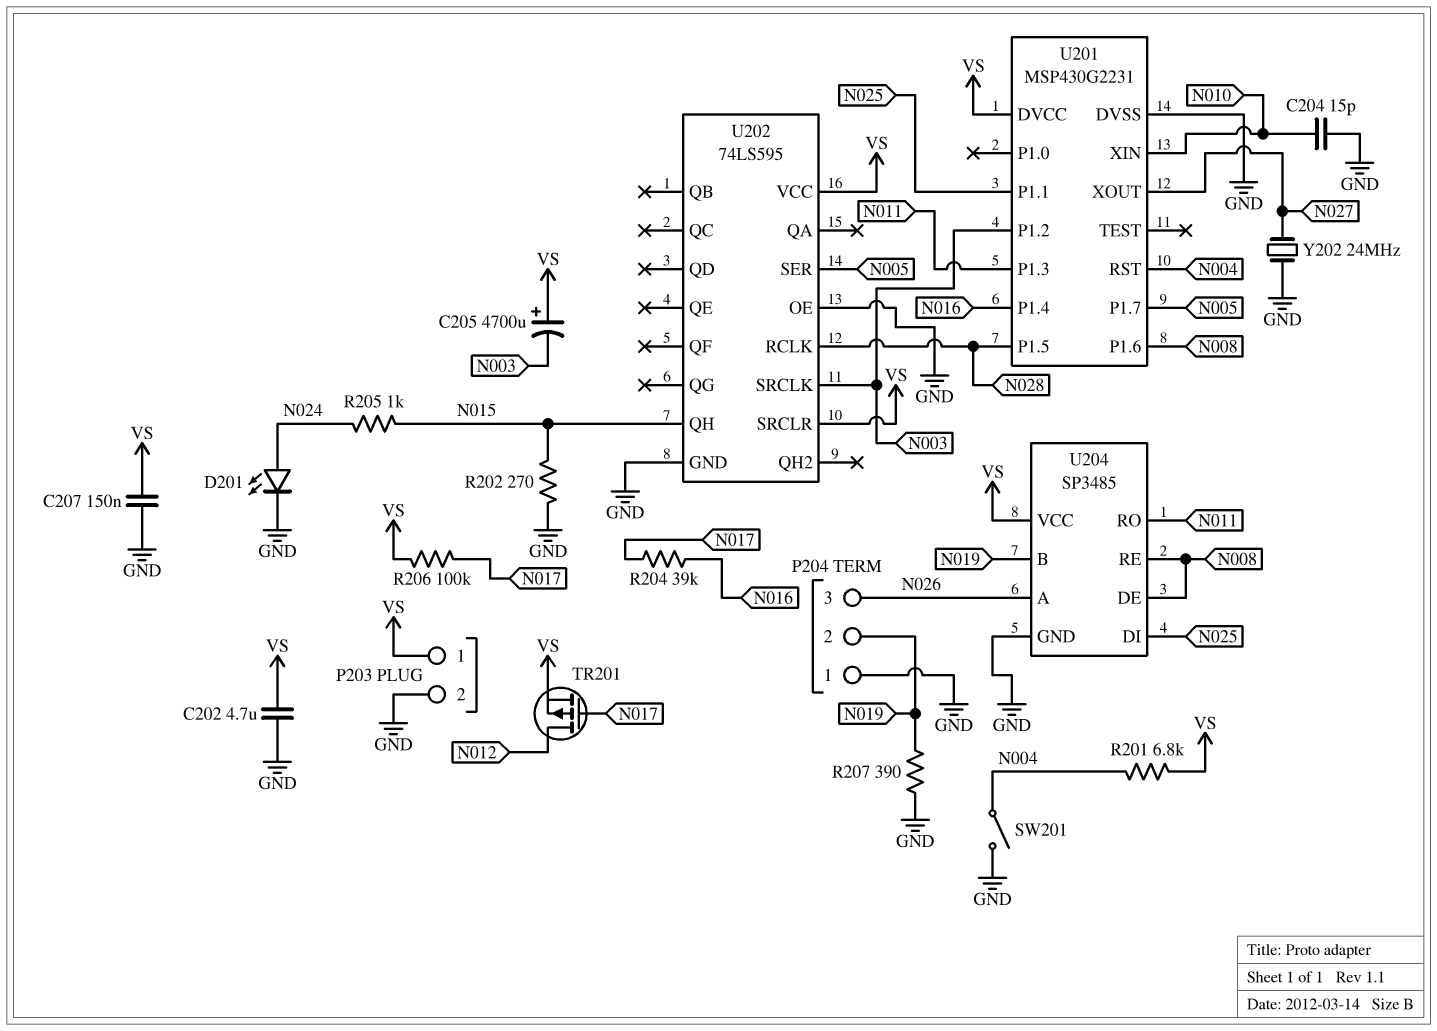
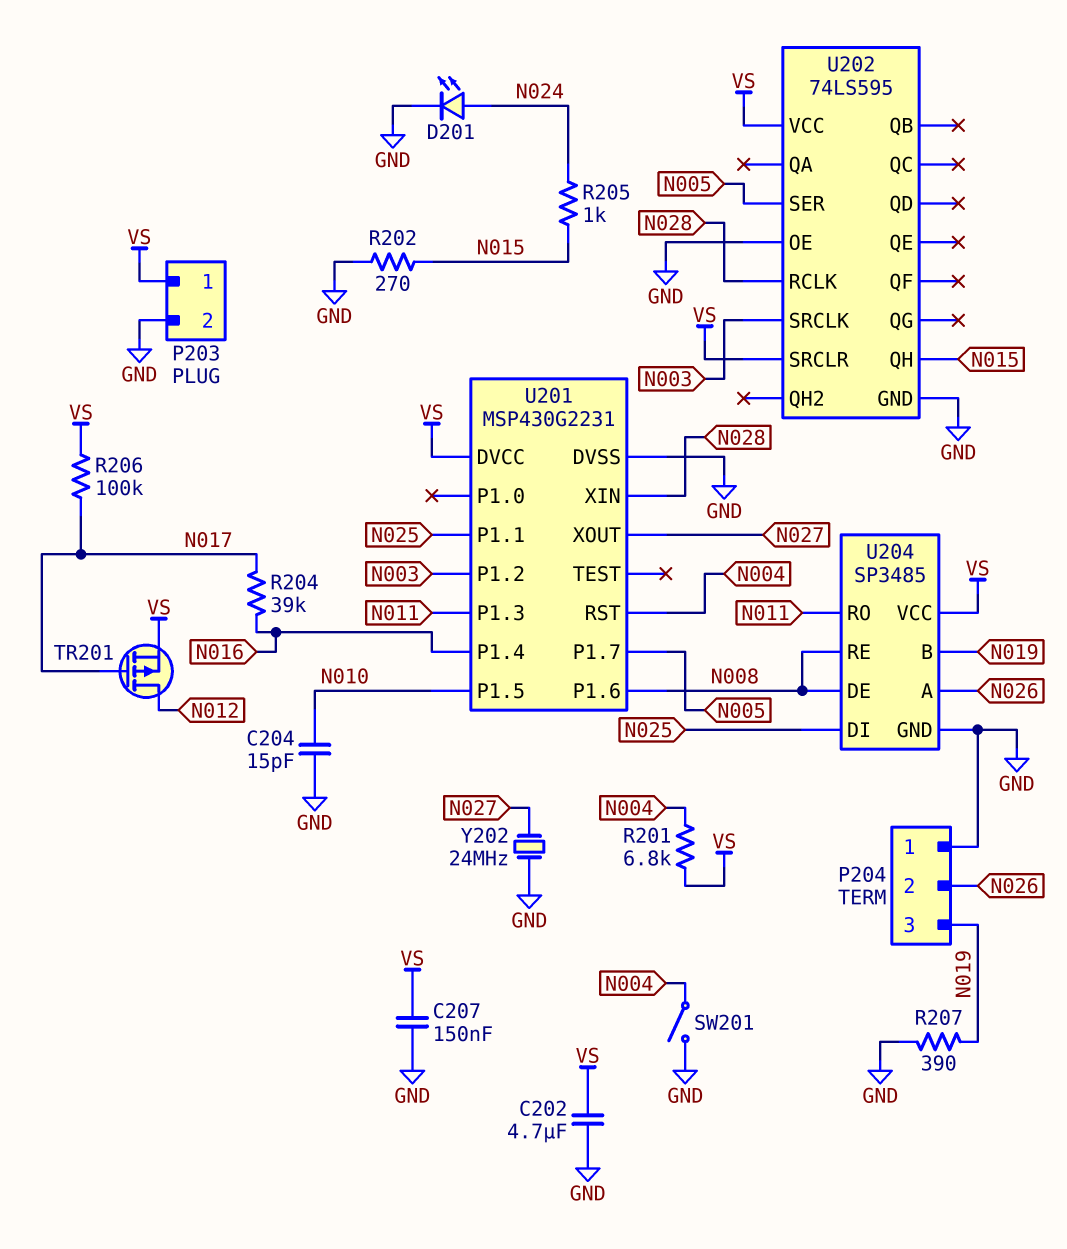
C205: 4700uF (plus VS, minus N003) -> none
P204 pin 2: N019 -> N026
P204 pin 3: N026 -> N019
U201 pin P1.5: N028 -> N010
U201 pin XIN: N010 -> N028

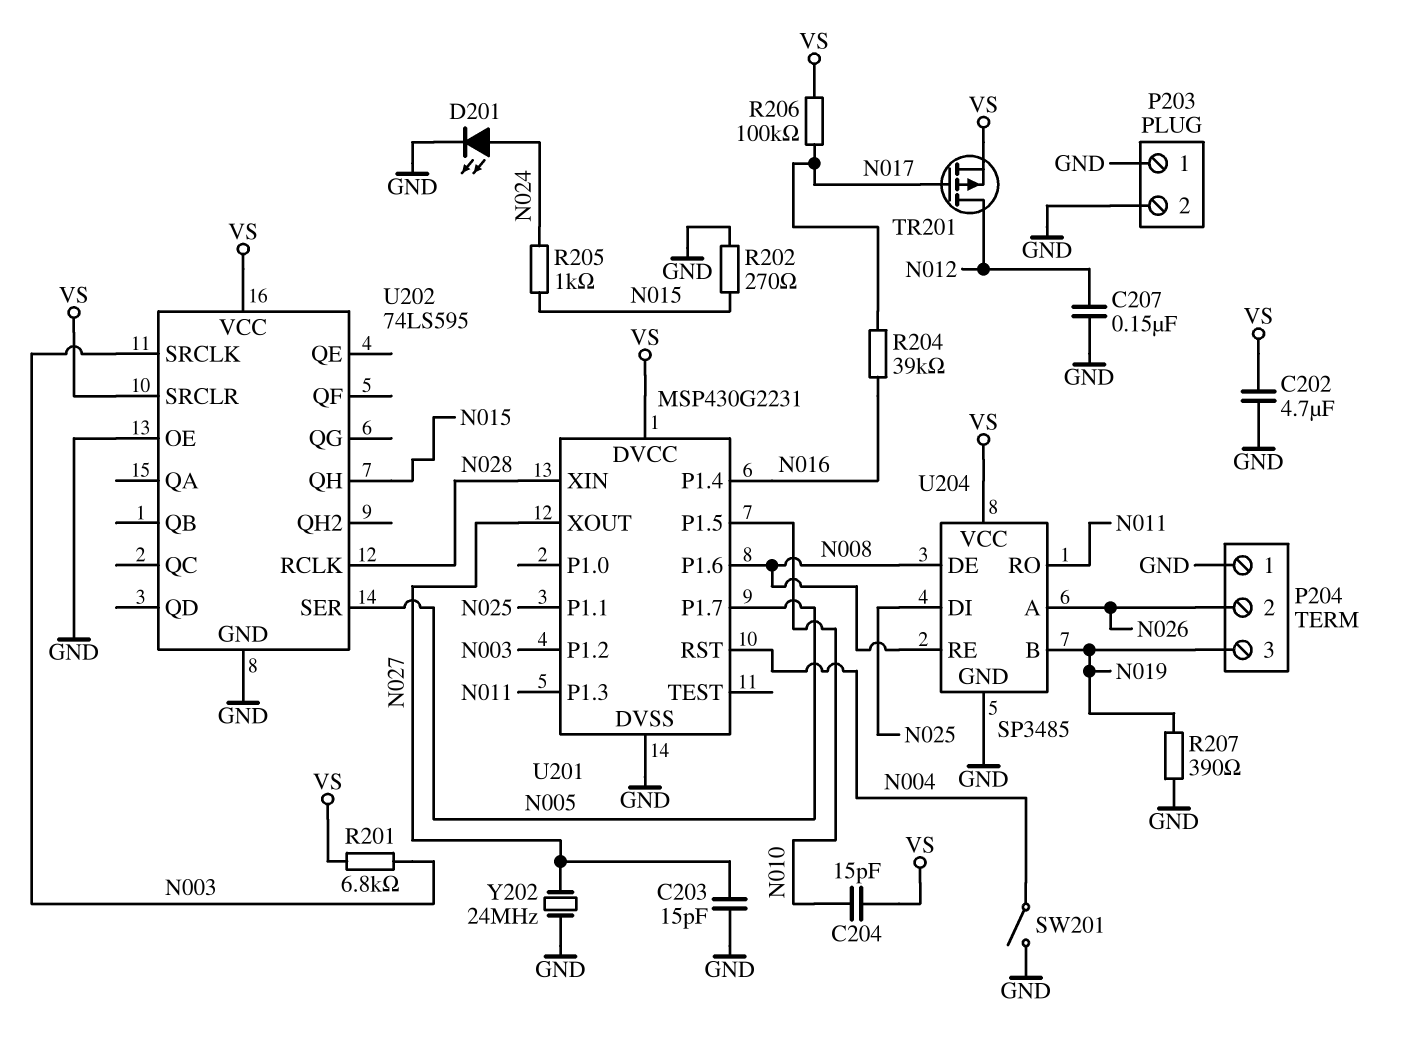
C203: none -> 15pF (GND, N027)
C204: 15pF (GND, N010) -> 15pF (N010, VS)
C207: 150nF (GND, VS) -> 150nF (GND, N012)
P203 pin 1: VS -> GND
R201: 6.8k (N004, VS) -> 6.8k (N003, VS)

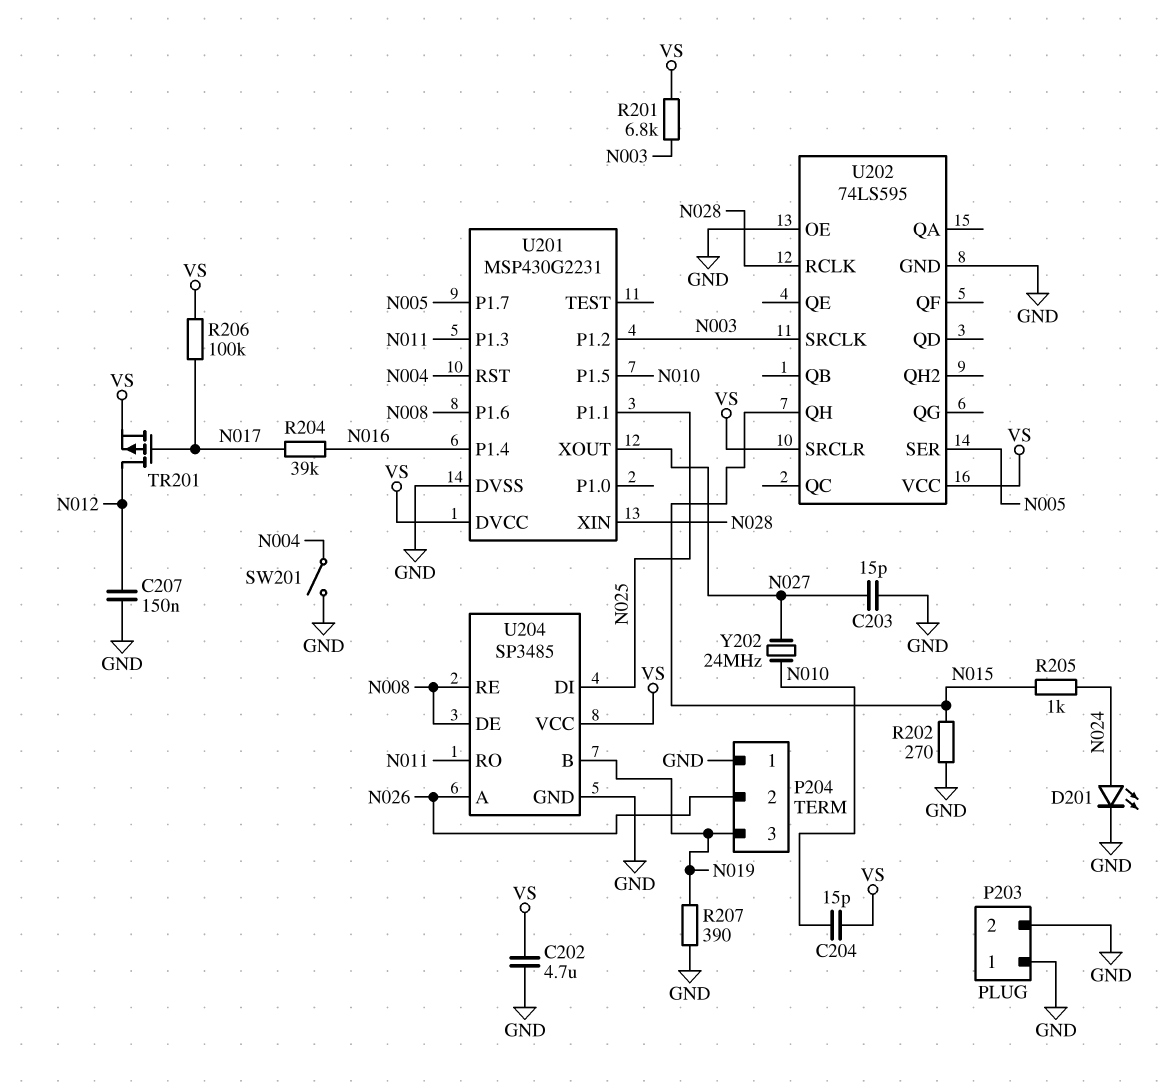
Y202: 24MHz (GND, N027) -> 24MHz (N010, N027)

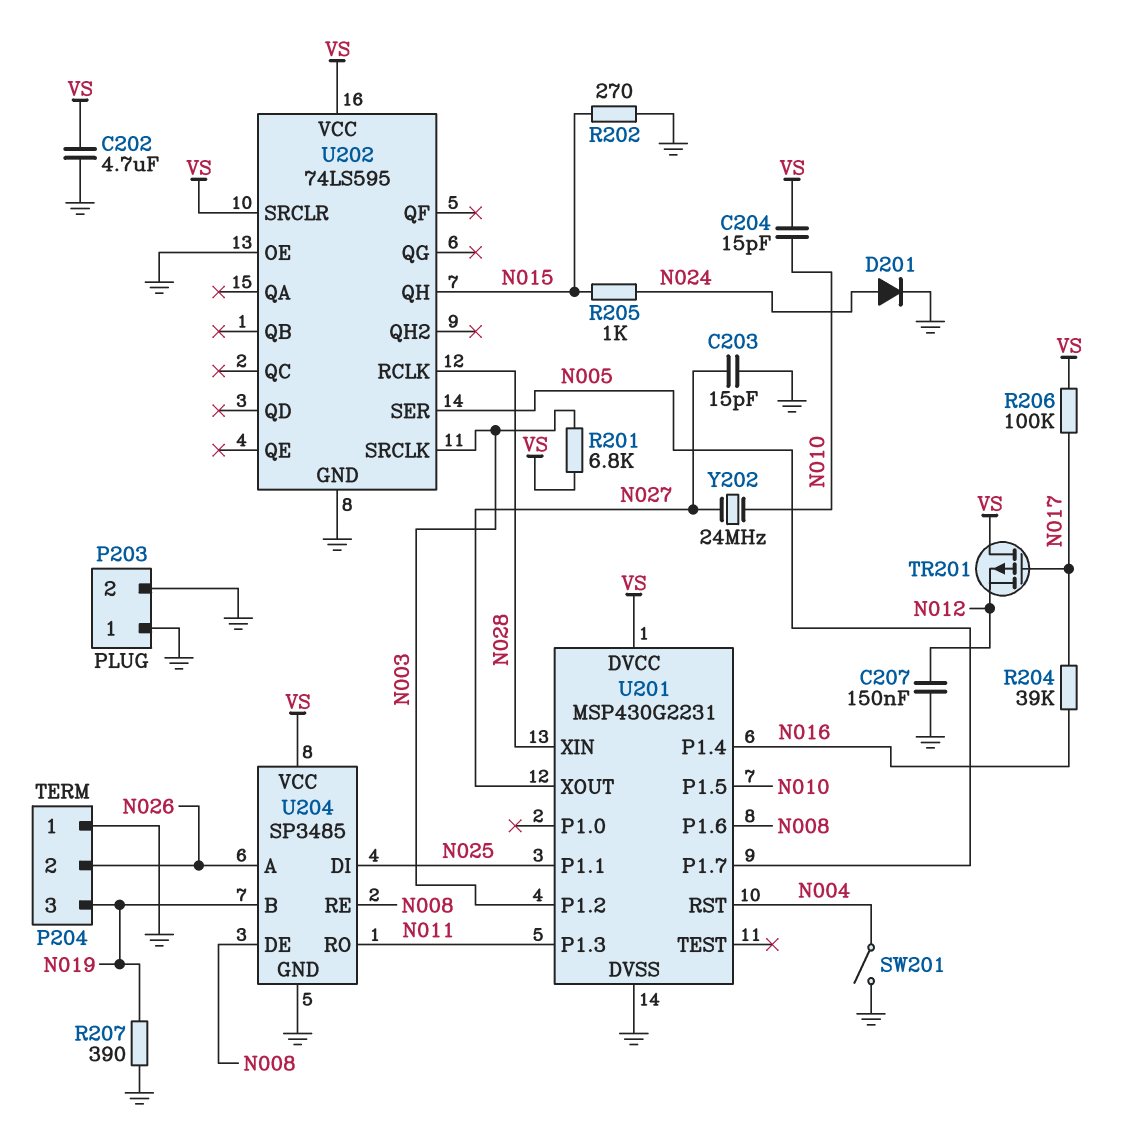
D201: LED (A N024, K GND) -> diode (A N024, K GND)
TR201: PMOS (G N017, D N012, S VS) -> PMOS (G N017, D VS, S N012)

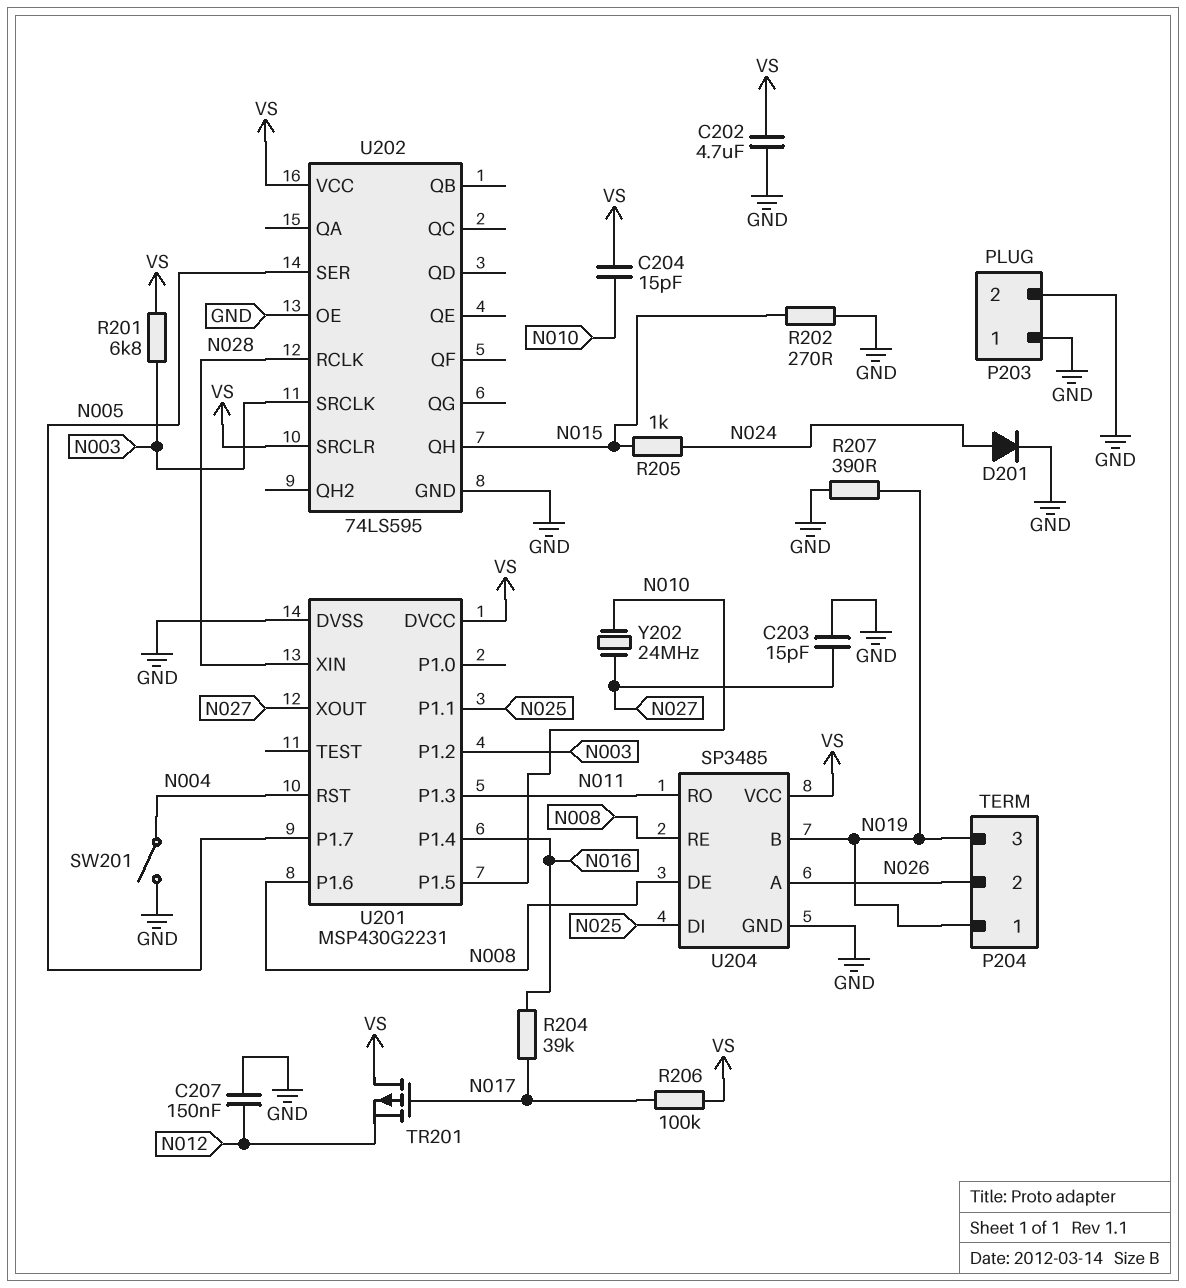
P204 pin 1: GND -> N019

